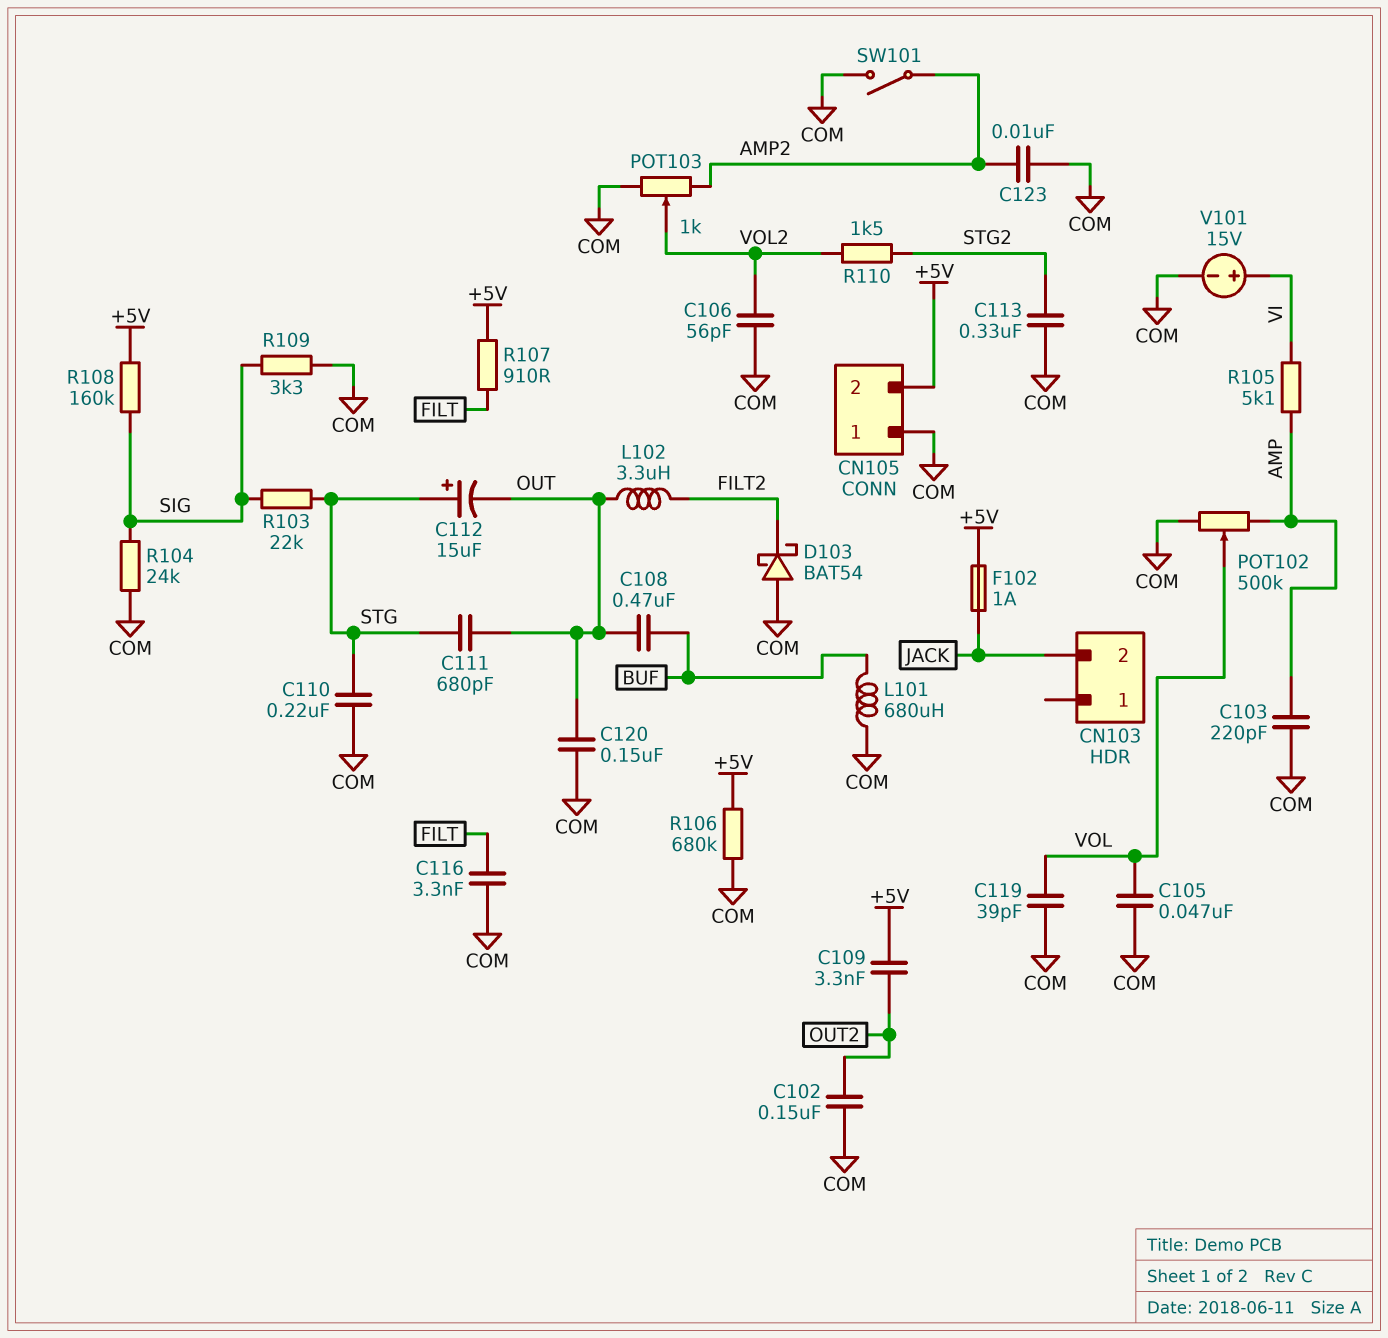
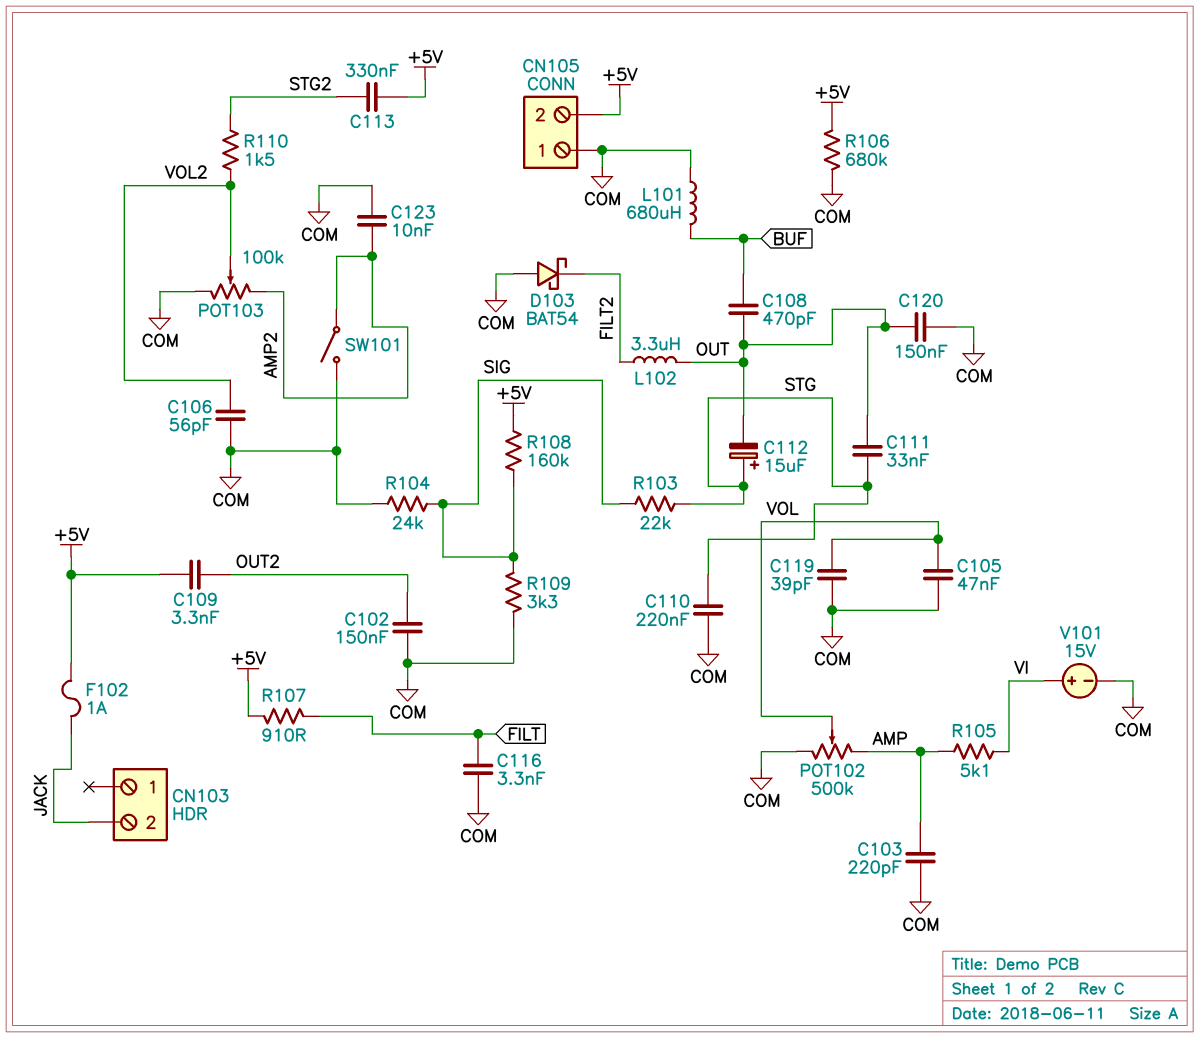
C108: 470nF (BUF, OUT) -> 470pF (BUF, OUT)
C111: 680pF (OUT, STG) -> 33nF (OUT, STG)
C113: 330nF (COM, STG2) -> 330nF (+5V, STG2)
POT103: 1k (AMP2, COM, wiper VOL2) -> 100k (AMP2, COM, wiper VOL2)

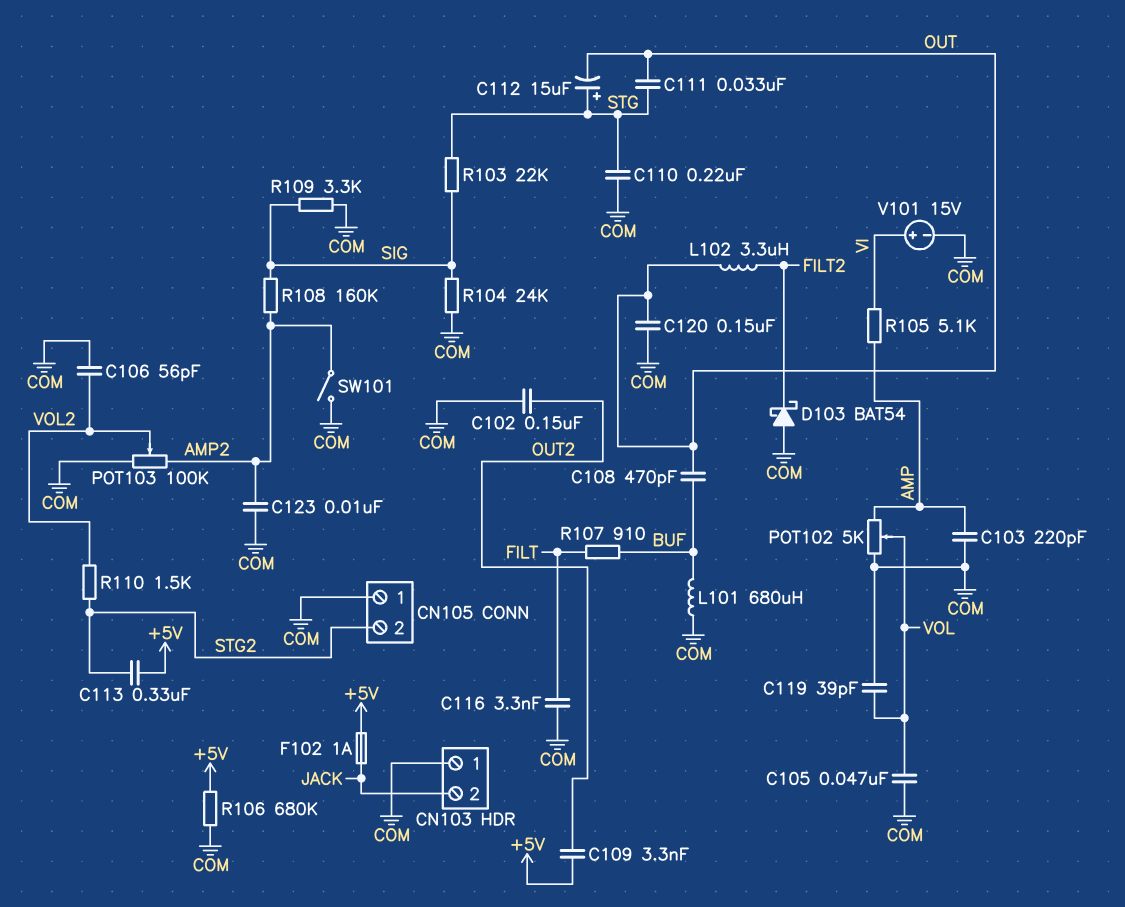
CN103 pin 1: none -> COM
CN105 pin 2: +5V -> STG2
POT102: 500k (AMP, COM, wiper VOL) -> 5k (AMP, COM, wiper VOL)
R107: 910 (+5V, FILT) -> 910 (BUF, FILT)
R108: 160k (+5V, SIG) -> 160k (AMP2, SIG)

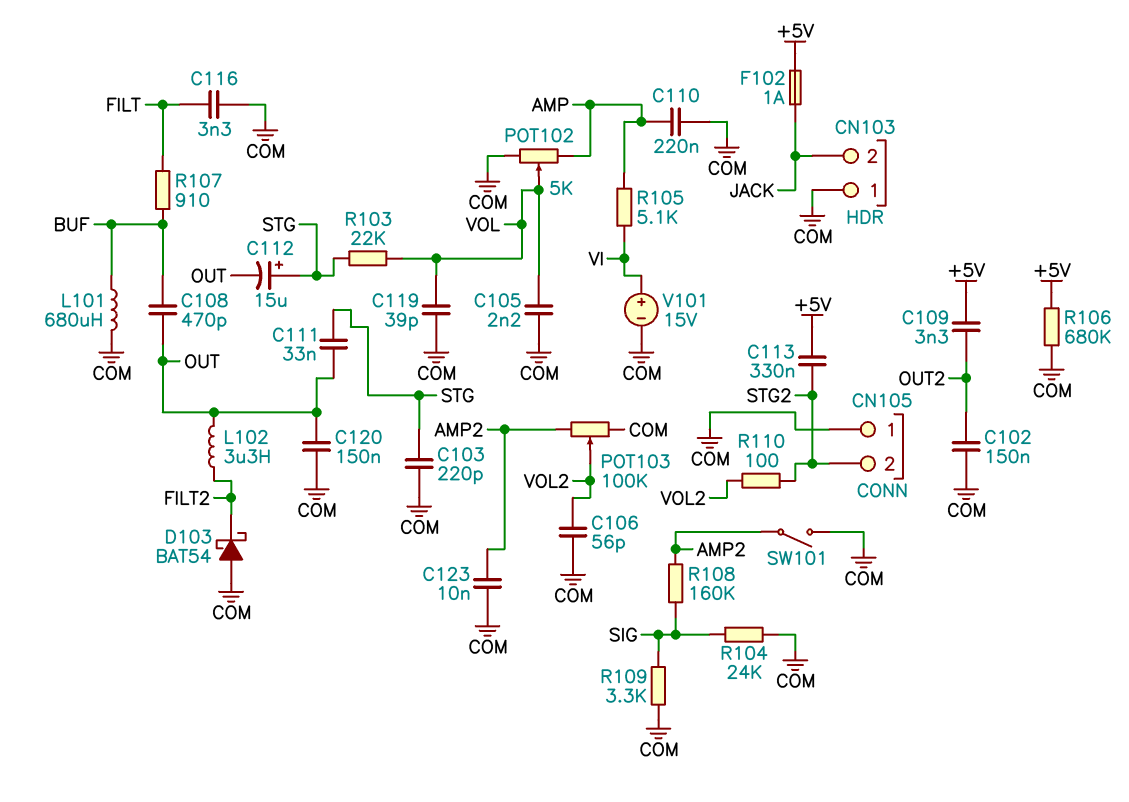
C103: 220pF (AMP, COM) -> 220pF (COM, STG)
C105: 47nF (COM, VOL) -> 2.2nF (COM, VOL)
C110: 220nF (COM, STG) -> 220nF (AMP, COM)
R103: 22k (SIG, STG) -> 22k (STG, VOL)
R110: 1.5k (STG2, VOL2) -> 100 (STG2, VOL2)

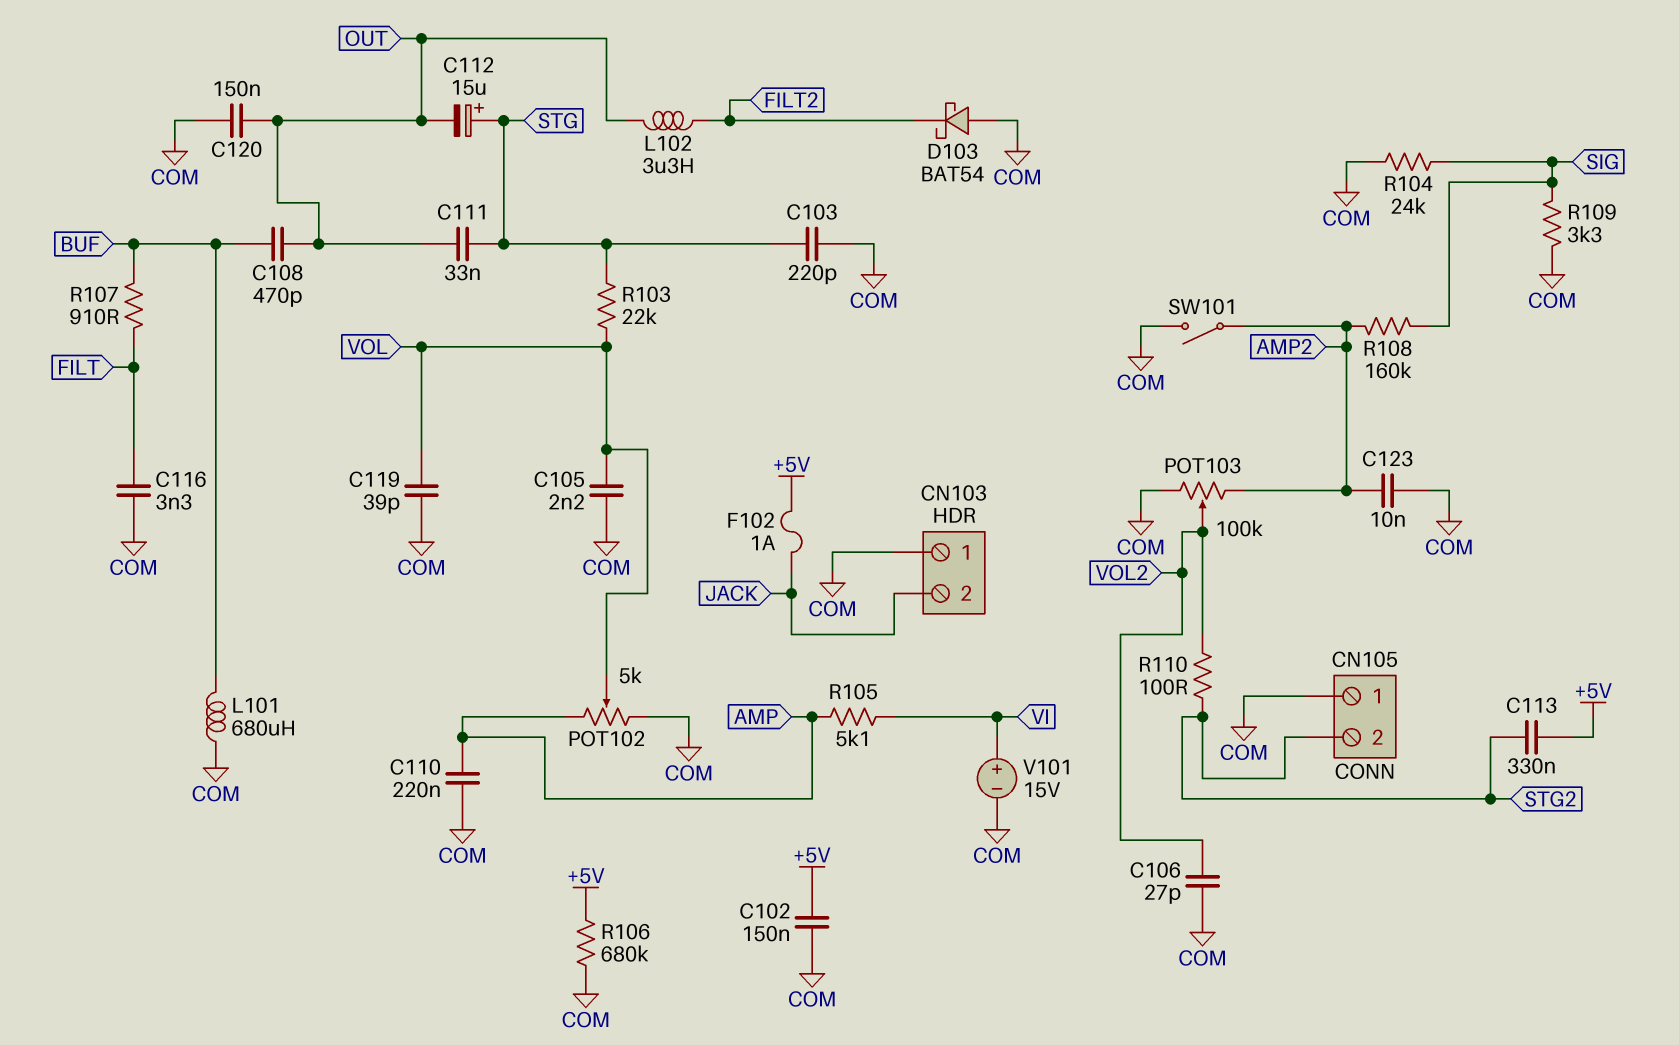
C102: 150nF (COM, OUT2) -> 150nF (+5V, COM)
C106: 56pF (COM, VOL2) -> 27pF (COM, VOL2)
C109: 3.3nF (+5V, OUT2) -> none

